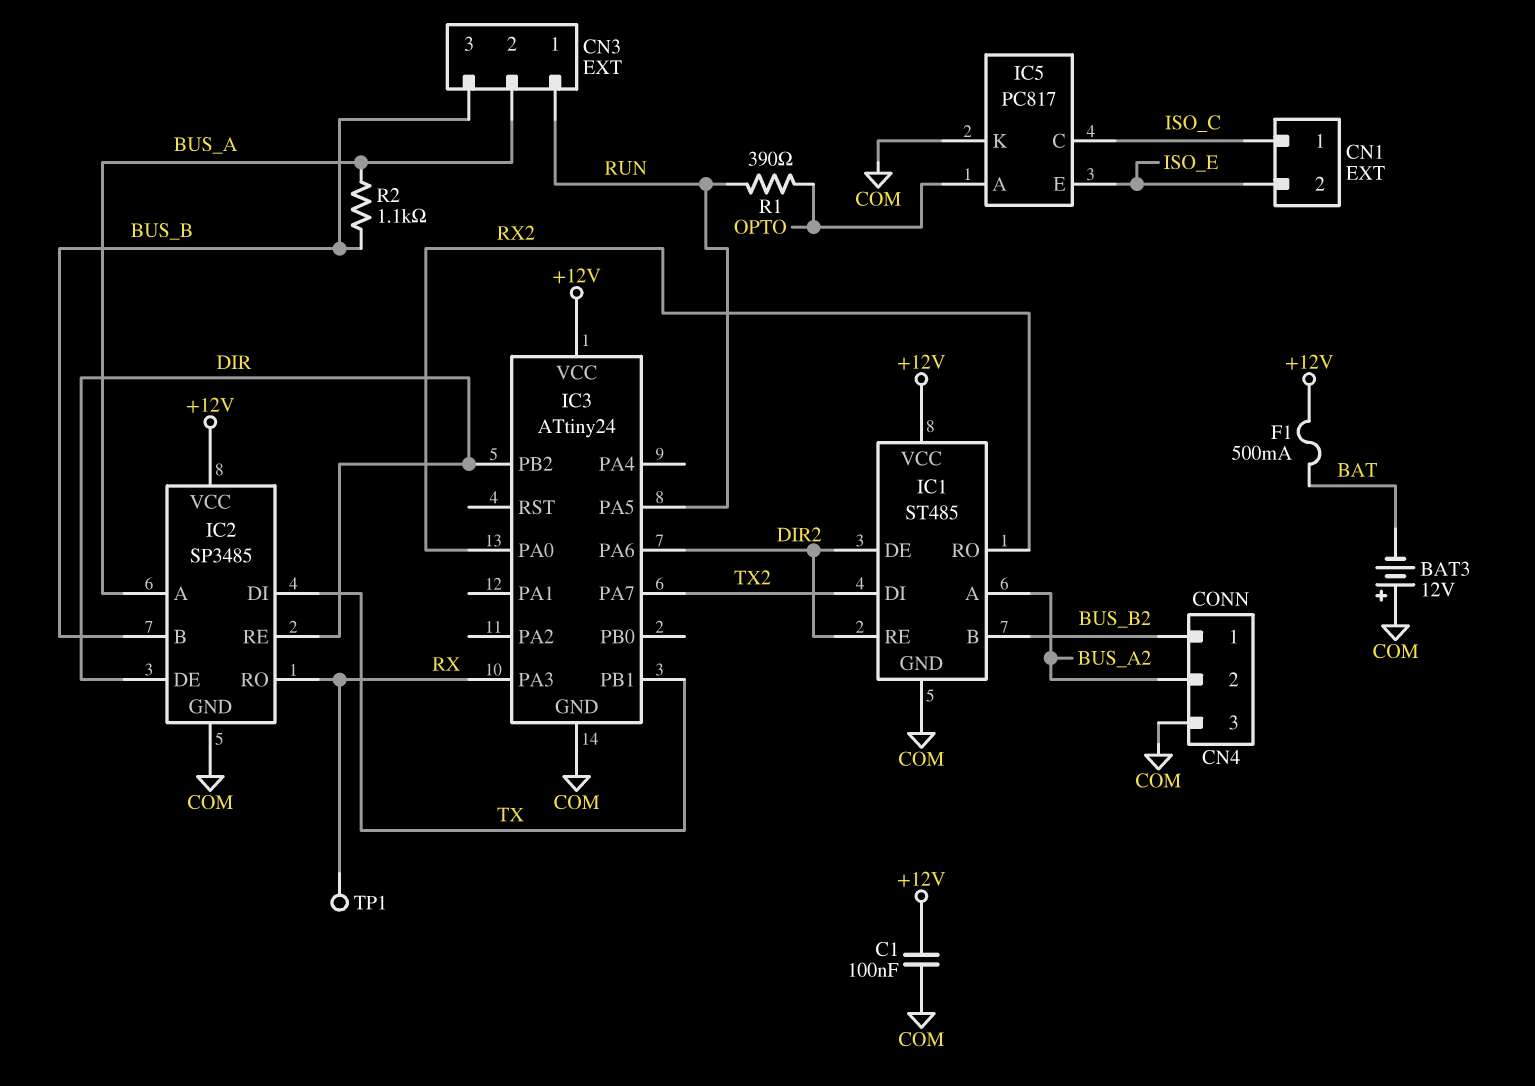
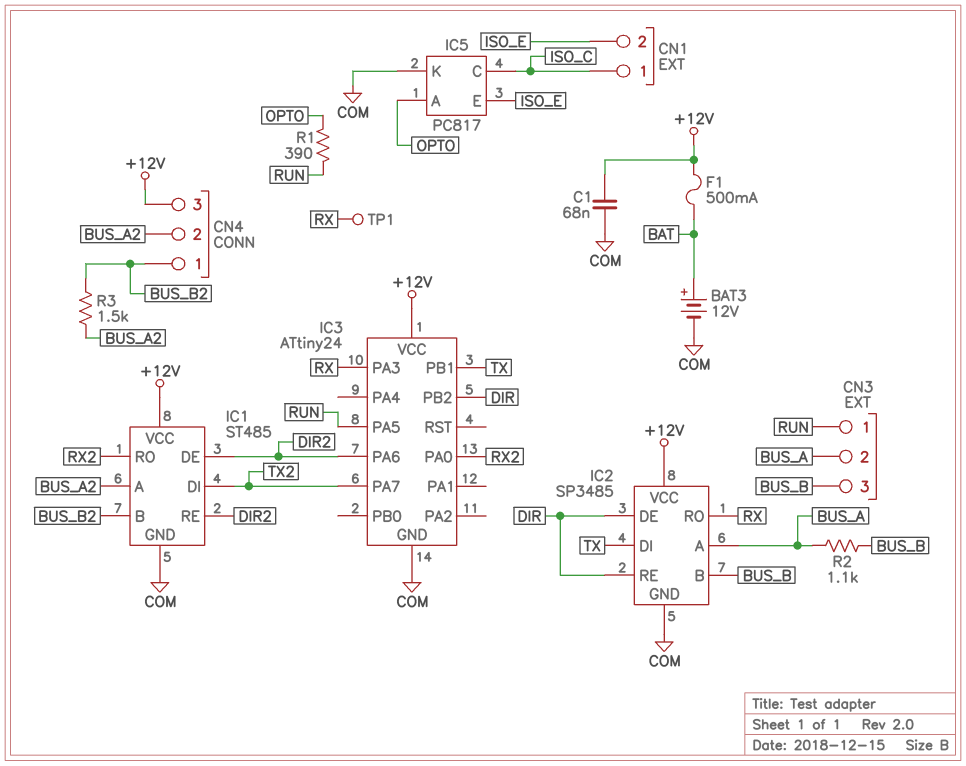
BAT3: 12V (plus COM, minus BAT) -> 12V (plus BAT, minus COM)
C1: 100nF (+12V, COM) -> 68nF (+12V, COM)
CN4 pin 3: COM -> +12V
R3: none -> 1.5k (BUS_A2, BUS_B2)

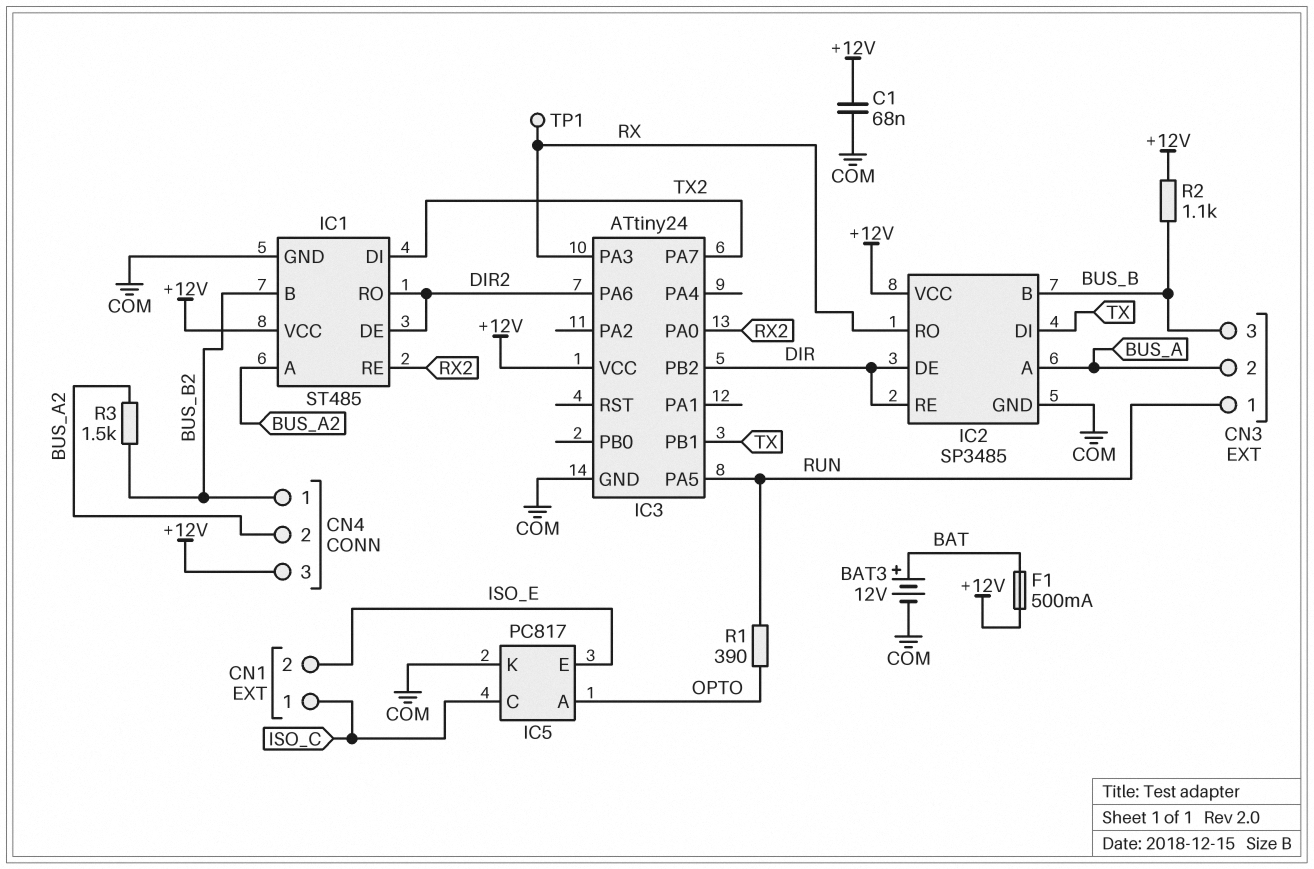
IC1 pin RE: DIR2 -> RX2
IC1 pin RO: RX2 -> DIR2
R2: 1.1k (BUS_A, BUS_B) -> 1.1k (+12V, BUS_B)

